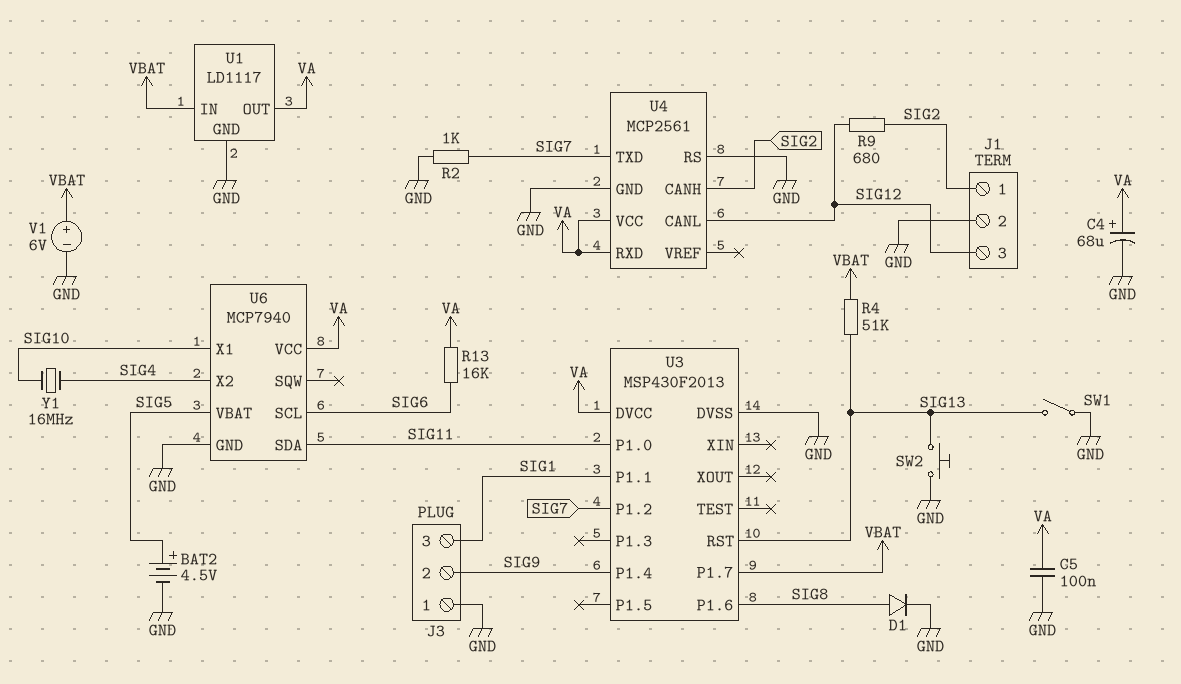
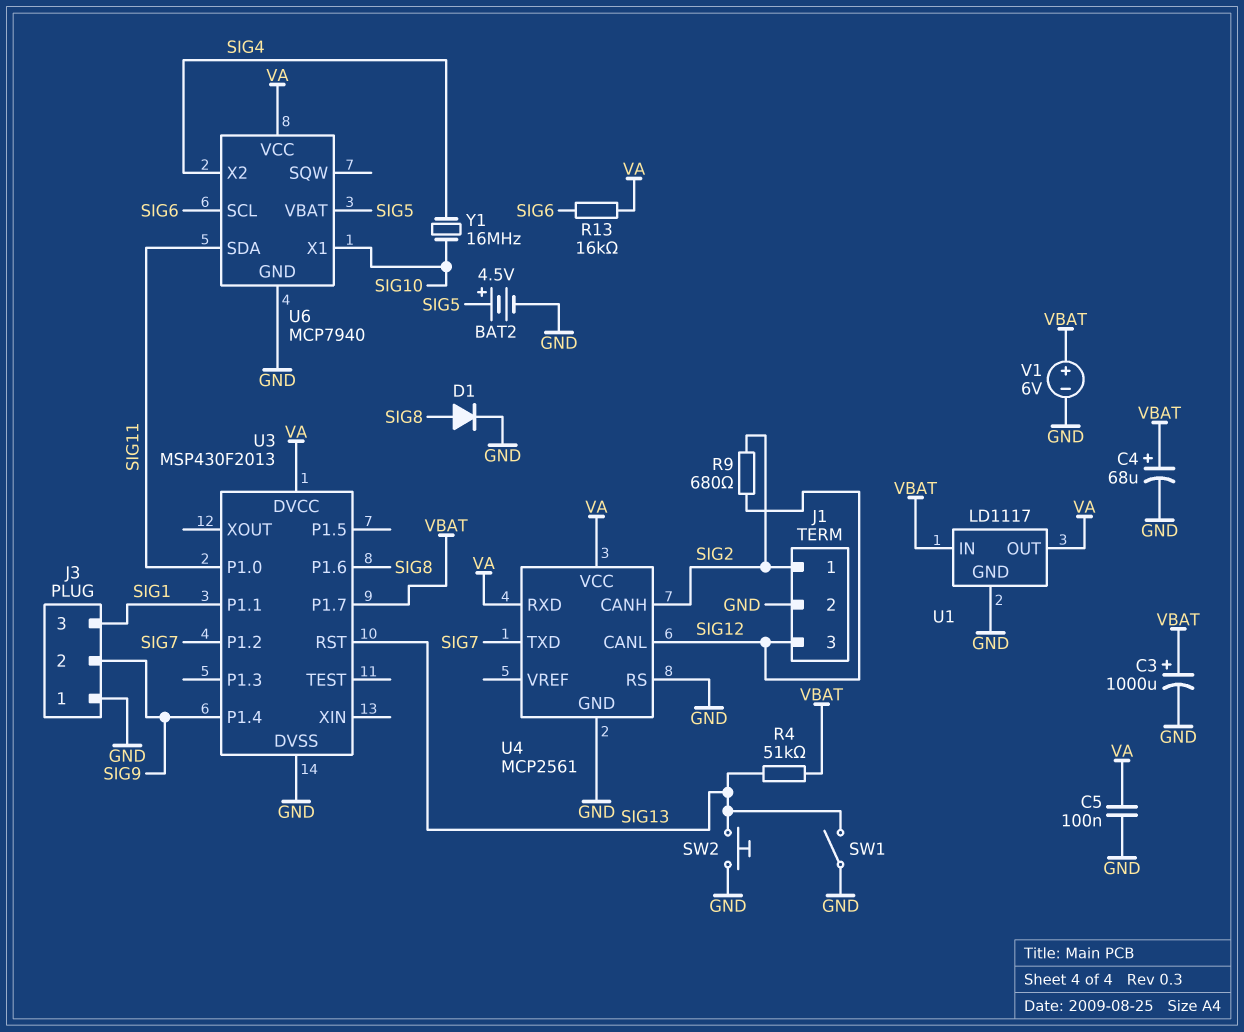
C3: none -> 1000uF (plus VBAT, minus GND)
C4: 68uF (plus VA, minus GND) -> 68uF (plus VBAT, minus GND)
R2: 1k (GND, SIG7) -> none

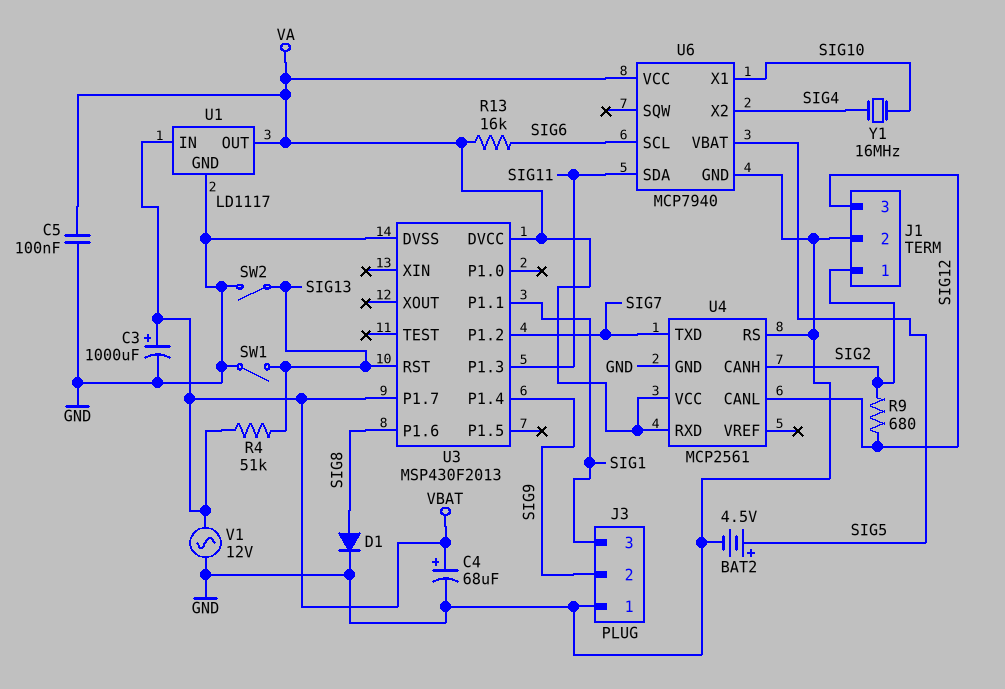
SW2: button (GND, SIG13) -> switch (GND, SIG13)
U3 pin P1.0: SIG11 -> none
U3 pin P1.3: none -> SIG11
V1: 6V (plus VBAT, minus GND) -> AC 12V (GND, VBAT)

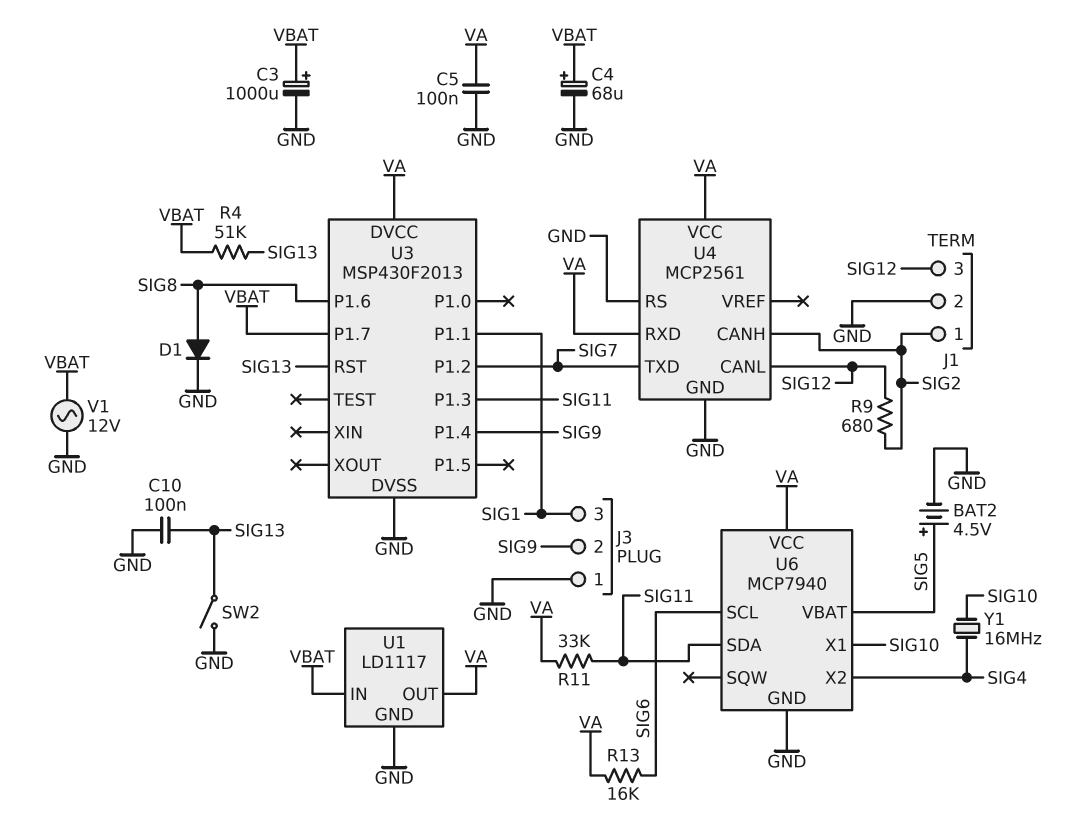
C10: none -> 100nF (GND, SIG13)
R11: none -> 33k (SIG11, VA)
SW1: switch (GND, SIG13) -> none

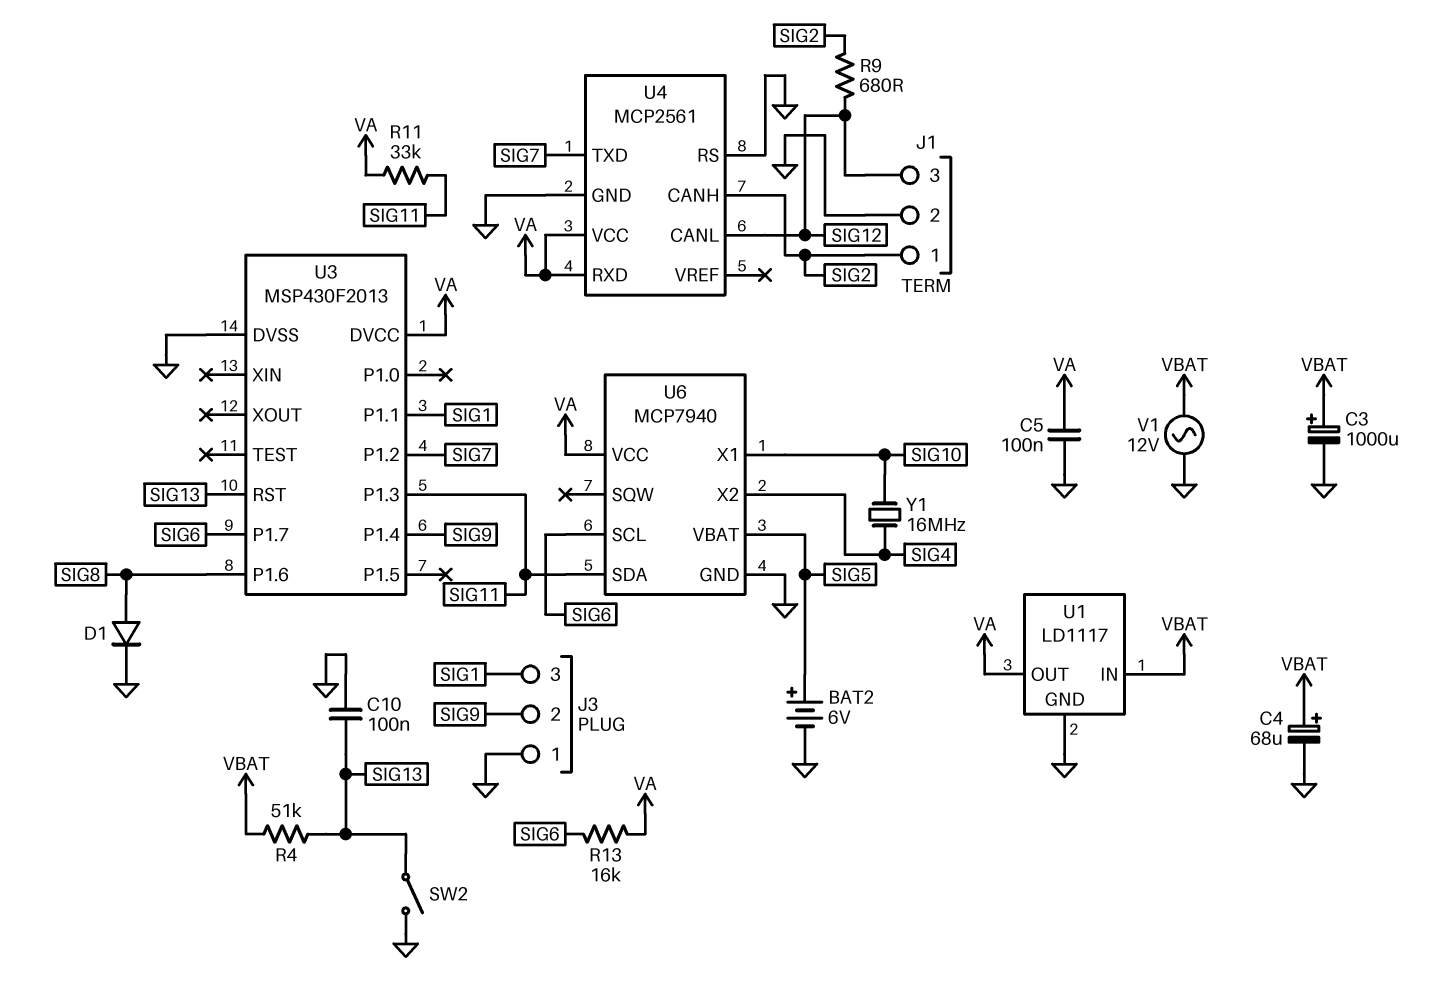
BAT2: 4.5V (plus SIG5, minus GND) -> 6V (plus SIG5, minus GND)
U3 pin P1.7: VBAT -> SIG6

